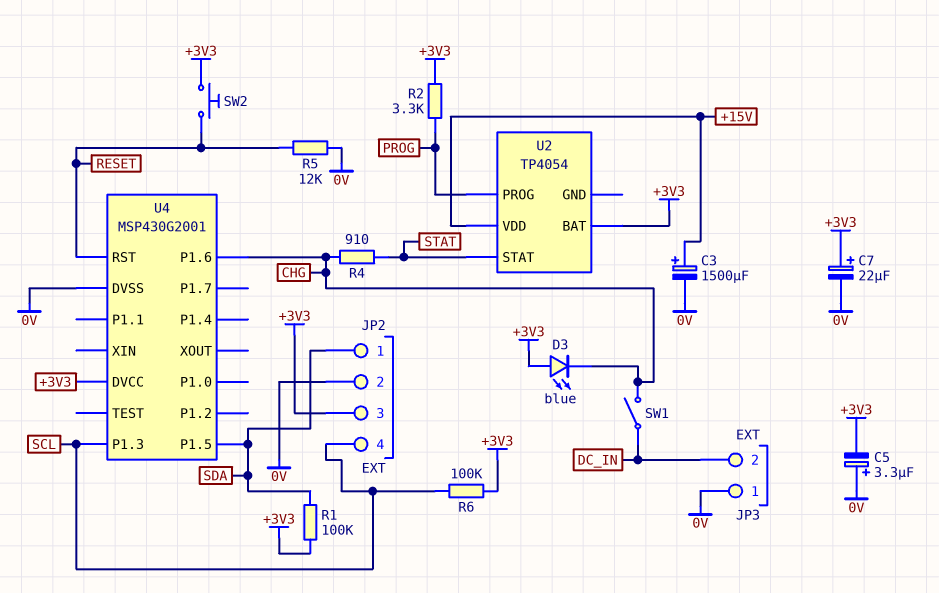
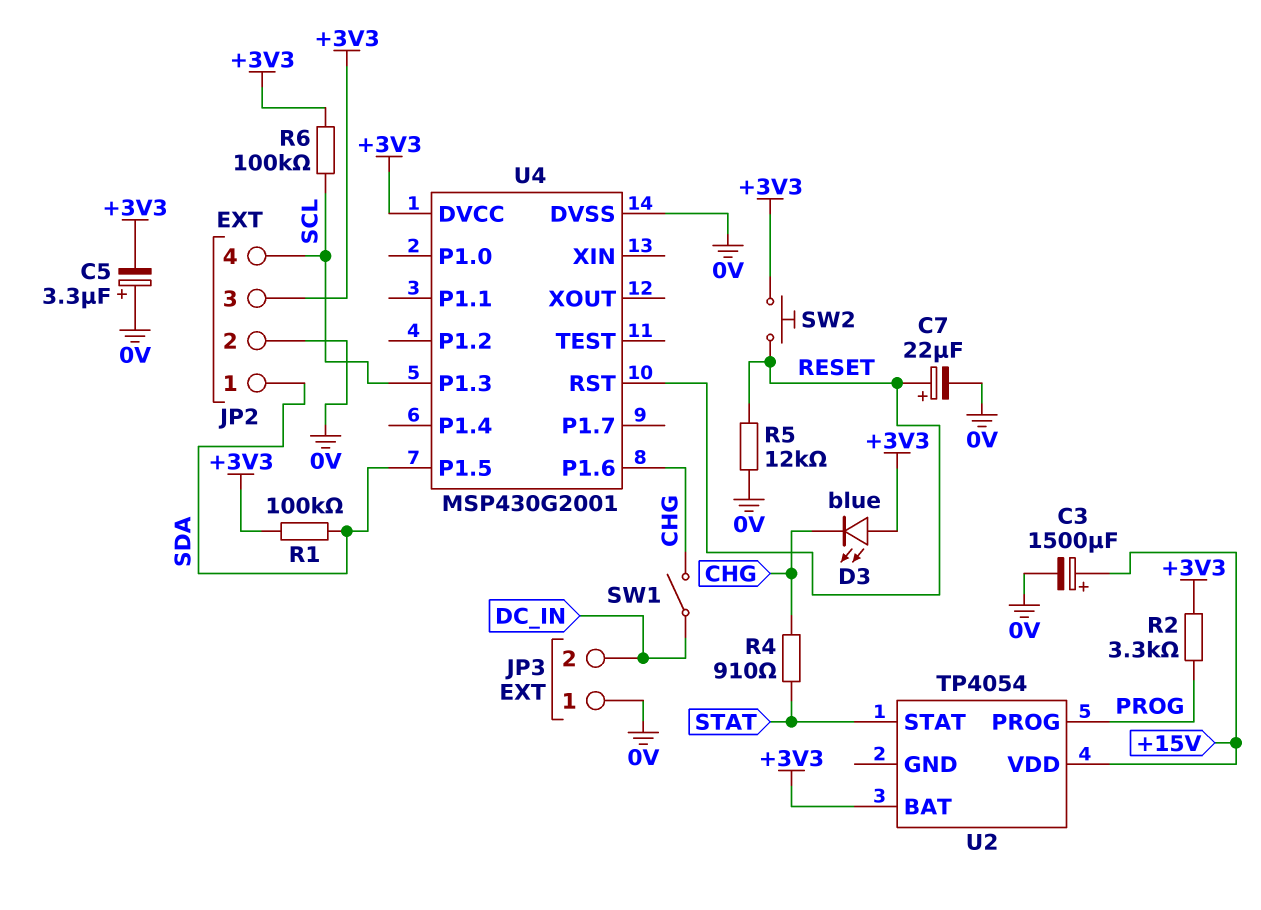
C7: 22uF (plus +3V3, minus 0V) -> 22uF (plus RESET, minus 0V)

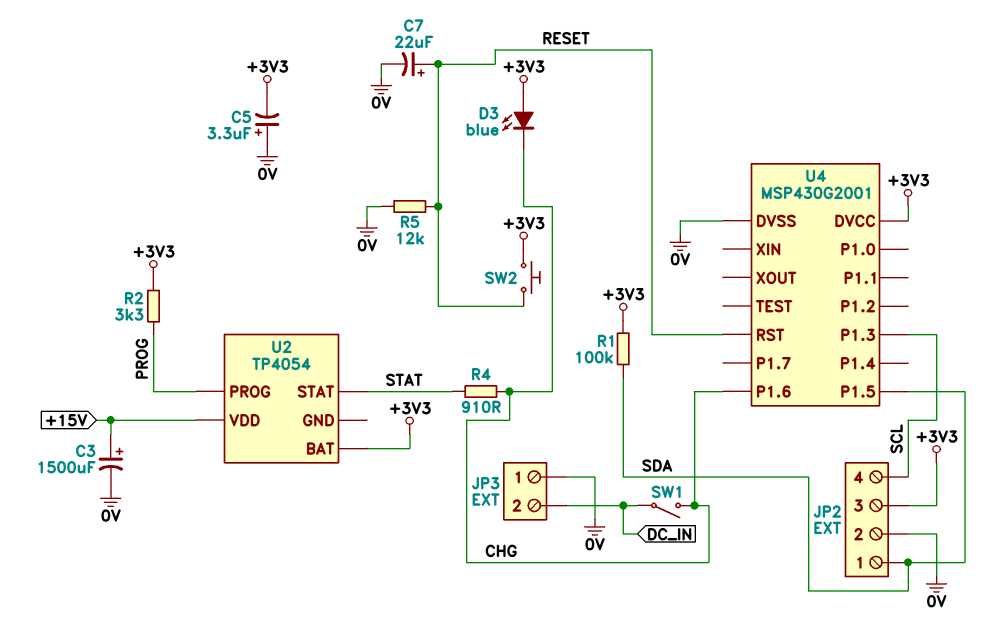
R6: 100k (+3V3, SCL) -> none

